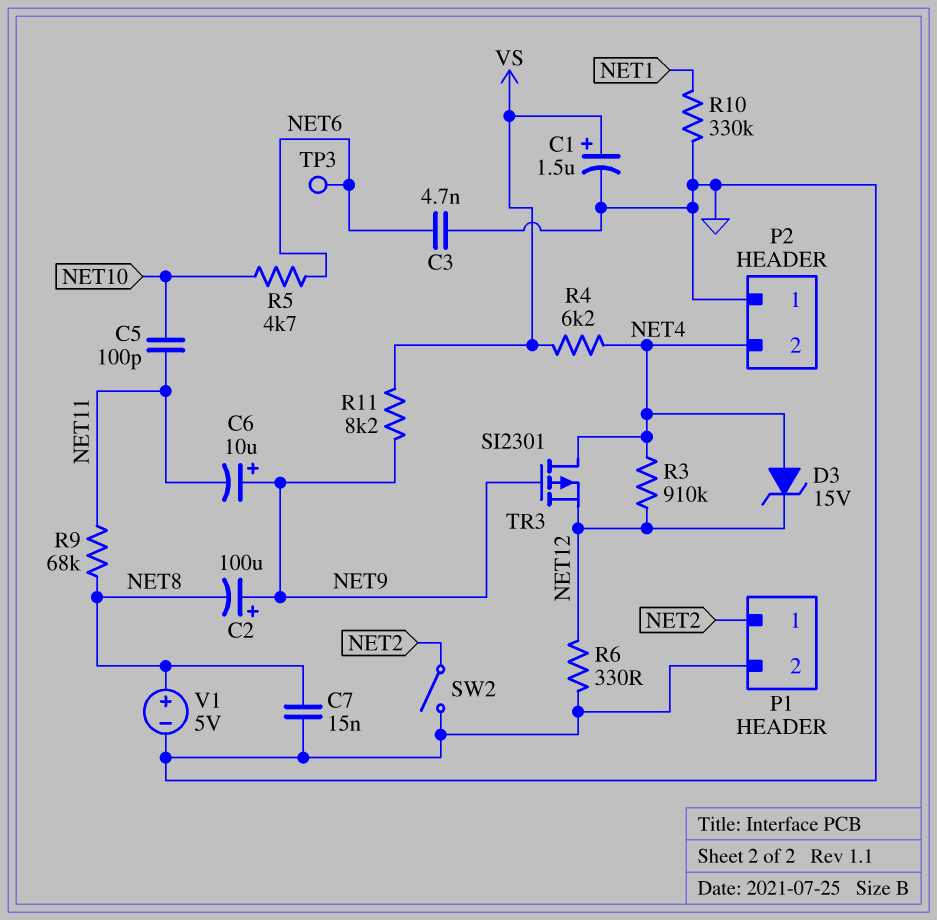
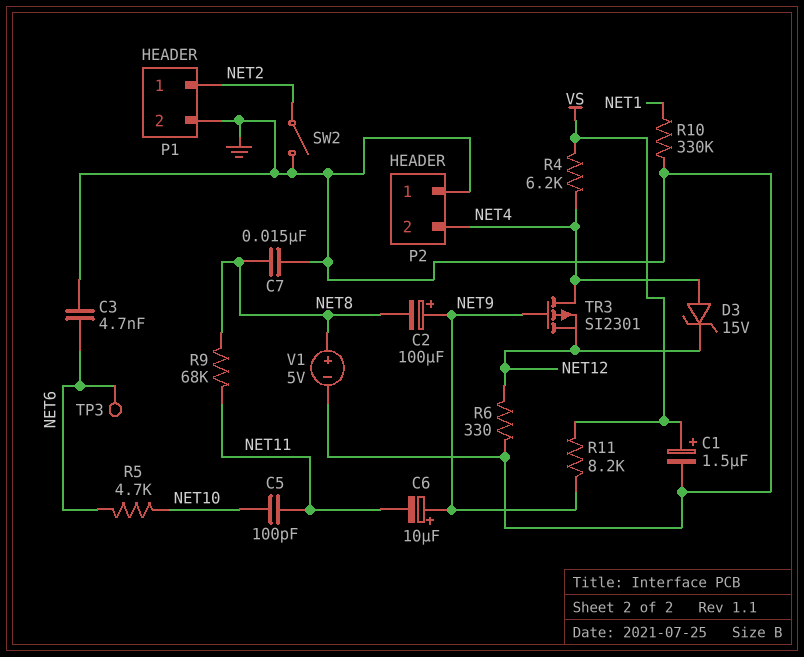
R3: 910k (NET4, NET12) -> none

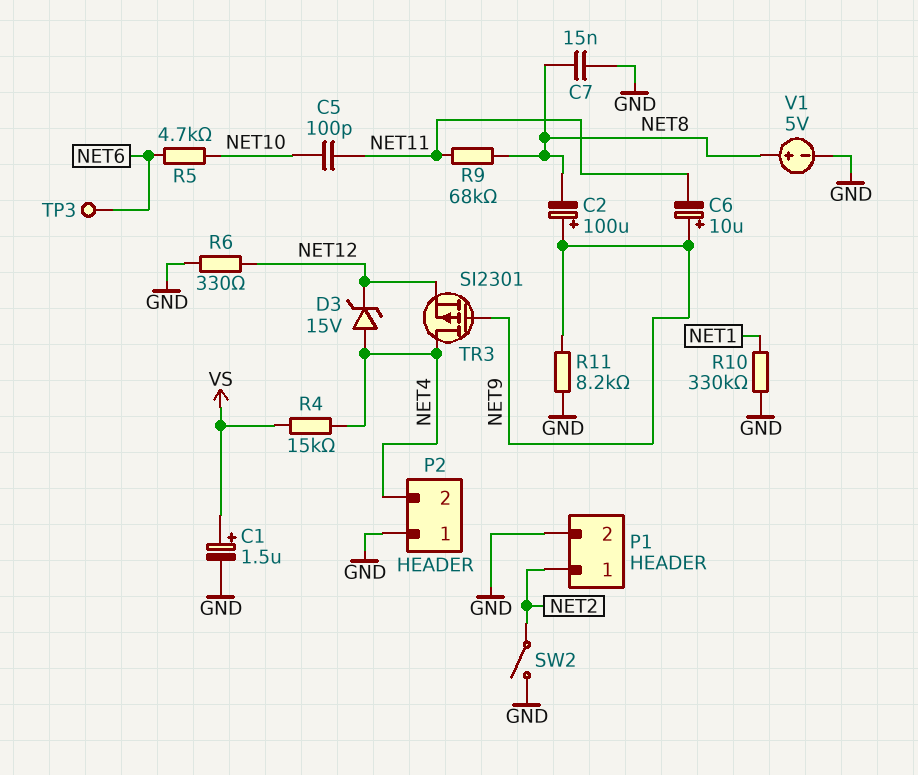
C3: 4.7nF (GND, NET6) -> none
R4: 6.2k (NET4, VS) -> 15k (NET4, VS)
R11: 8.2k (NET9, VS) -> 8.2k (GND, NET9)

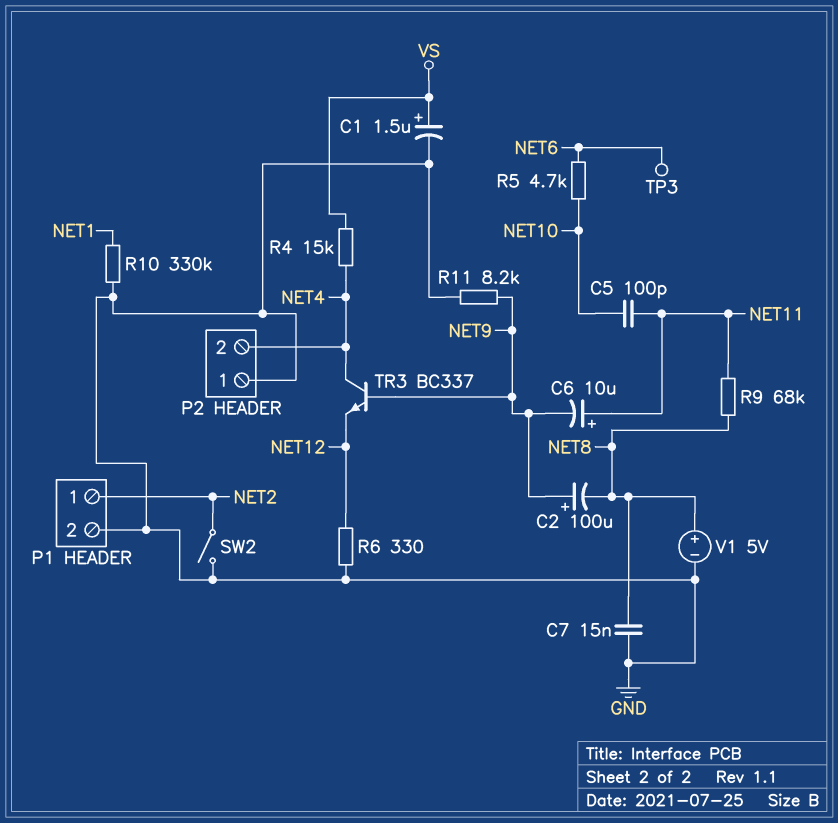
C6: 10uF (plus NET9, minus NET11) -> 10uF (plus NET11, minus NET9)
D3: zener 15V (A NET4, K NET12) -> none
TR3: PMOS SI2301 (G NET9, D NET4, S NET12) -> NPN BC337 (B NET9, C NET4, E NET12)

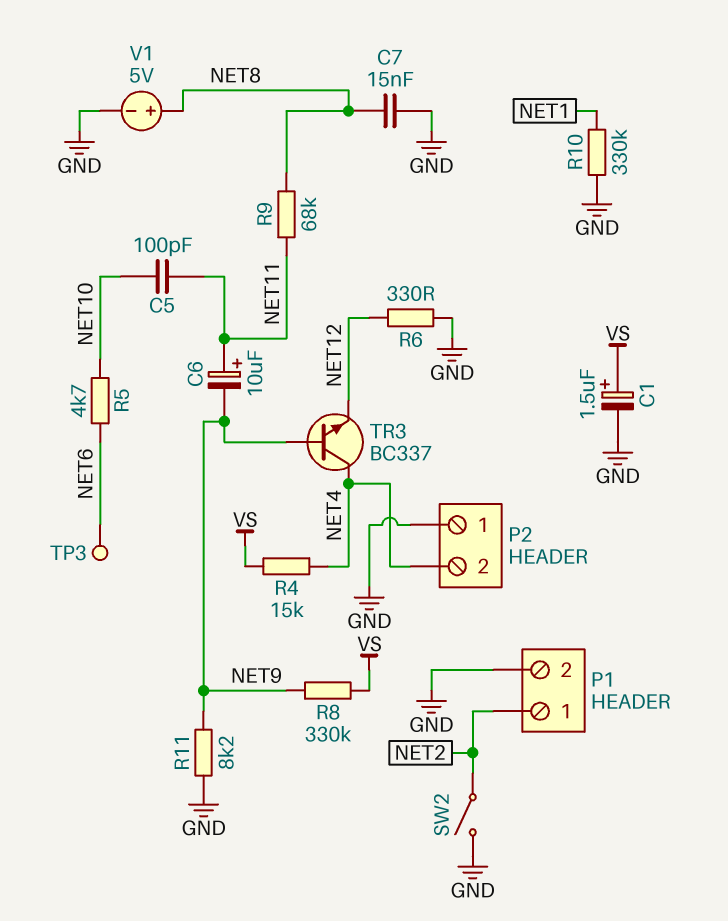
C2: 100uF (plus NET9, minus NET8) -> none
R8: none -> 330k (NET9, VS)

